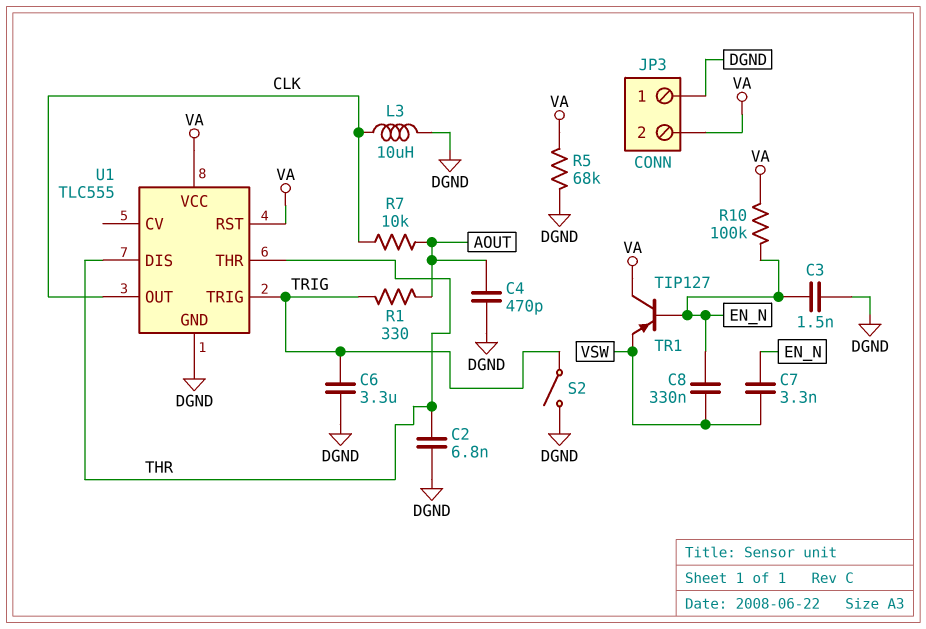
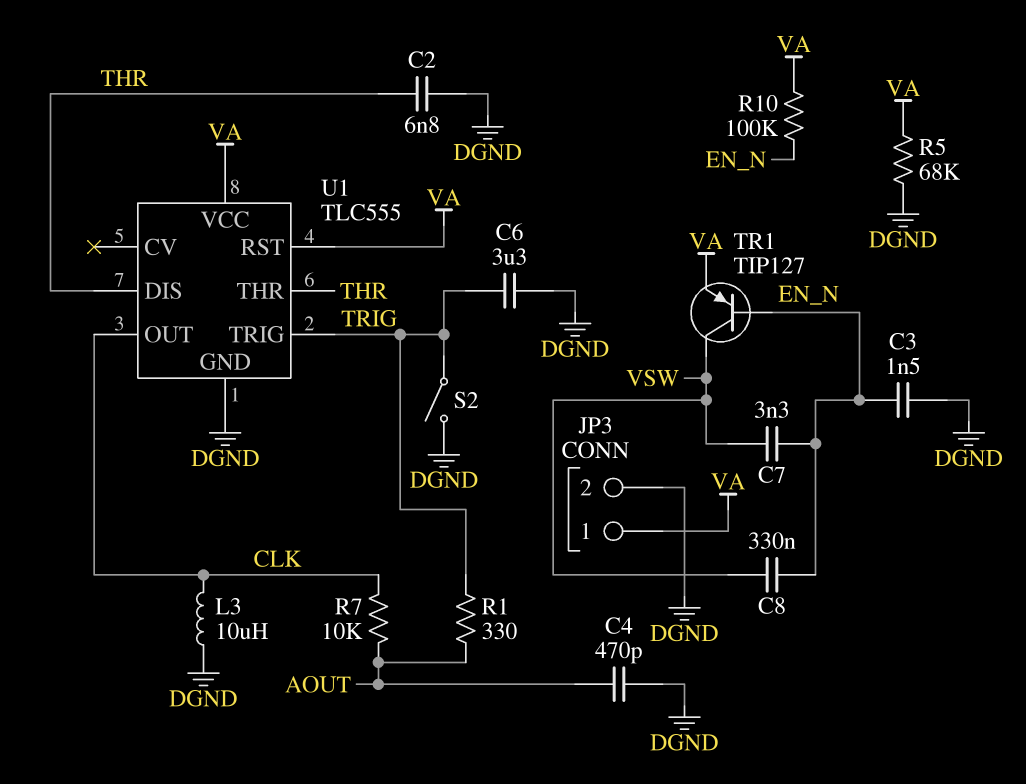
JP3 pin 1: DGND -> VA
JP3 pin 2: VA -> DGND
TR1: PNP TIP127 (B EN_N, C VA, E VSW) -> PNP TIP127 (B EN_N, C VSW, E VA)

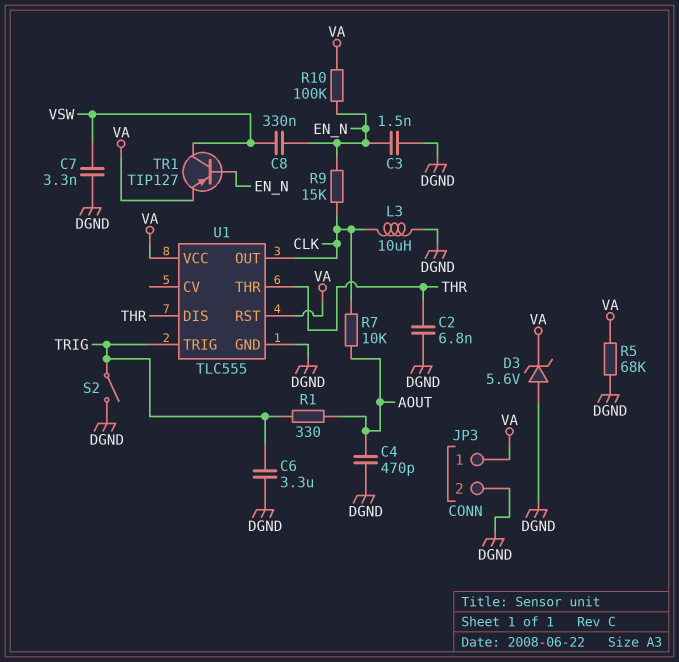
C7: 3.3nF (EN_N, VSW) -> 3.3nF (DGND, VSW)
D3: none -> zener 5.6V (A DGND, K VA)
R9: none -> 15k (CLK, EN_N)

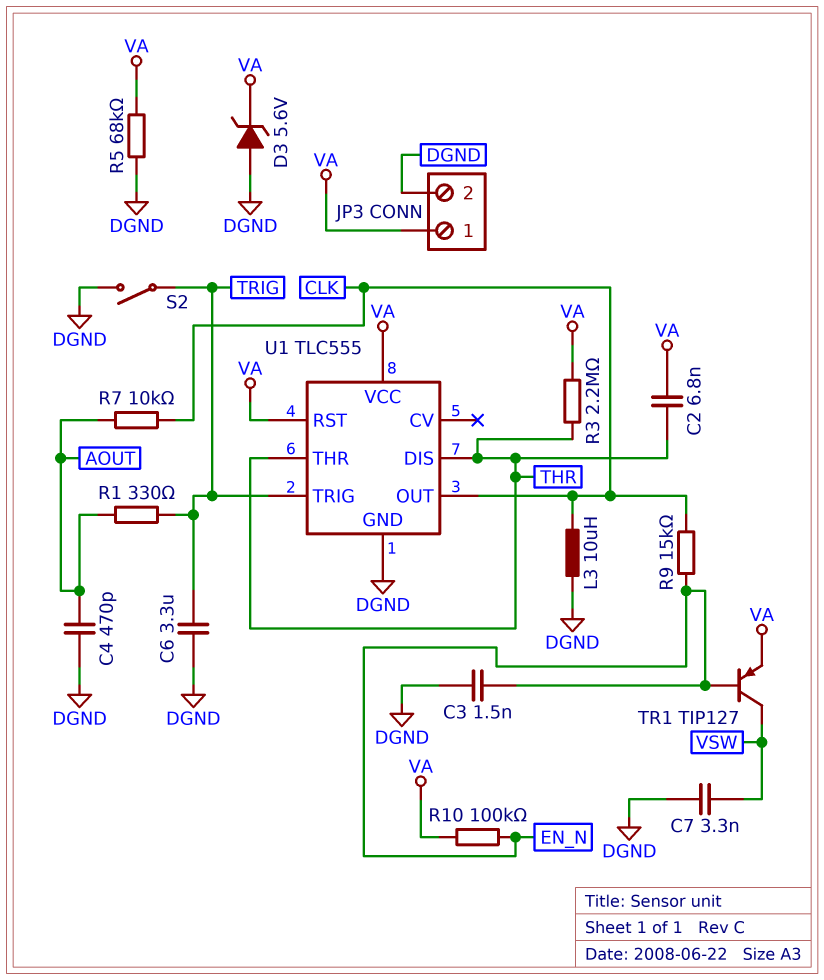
C2: 6.8nF (DGND, THR) -> 6.8nF (THR, VA)
C8: 330nF (EN_N, VSW) -> none
R3: none -> 2.2M (THR, VA)

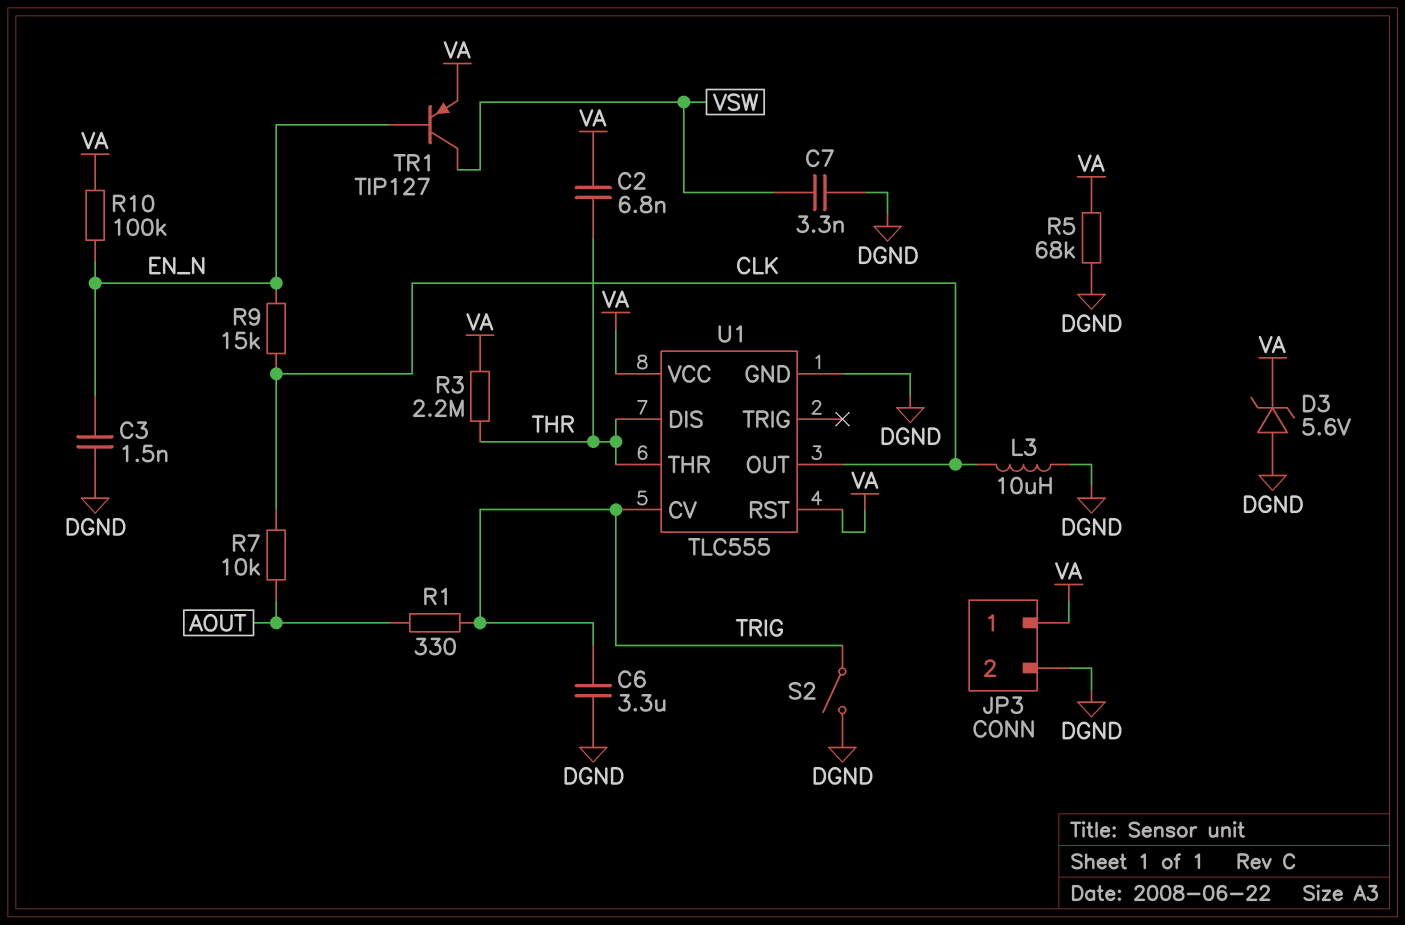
C4: 470pF (AOUT, DGND) -> none
U1 pin CV: none -> TRIG
U1 pin TRIG: TRIG -> none

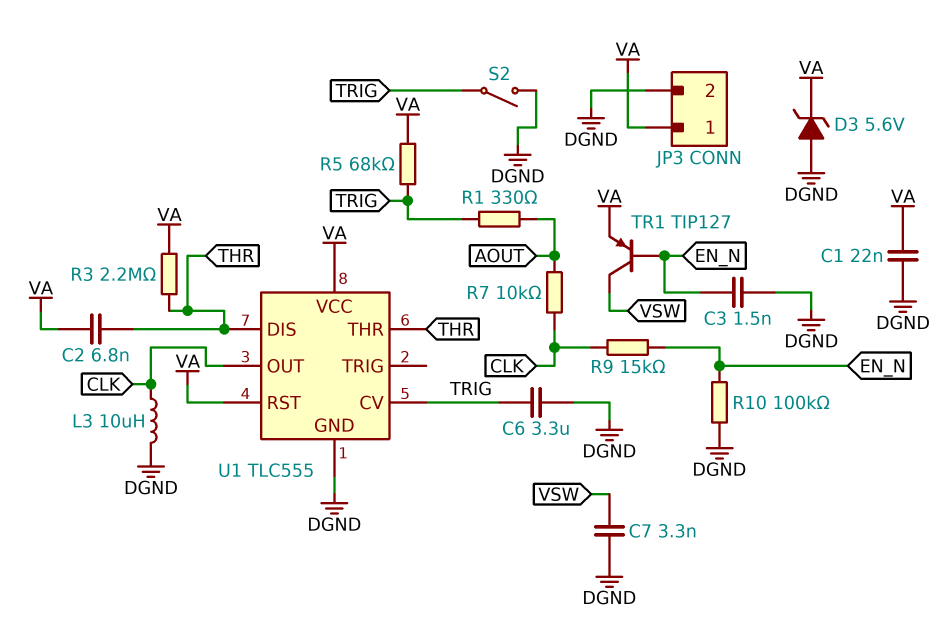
C1: none -> 22nF (DGND, VA)
R5: 68k (DGND, VA) -> 68k (TRIG, VA)
R10: 100k (EN_N, VA) -> 100k (DGND, EN_N)

